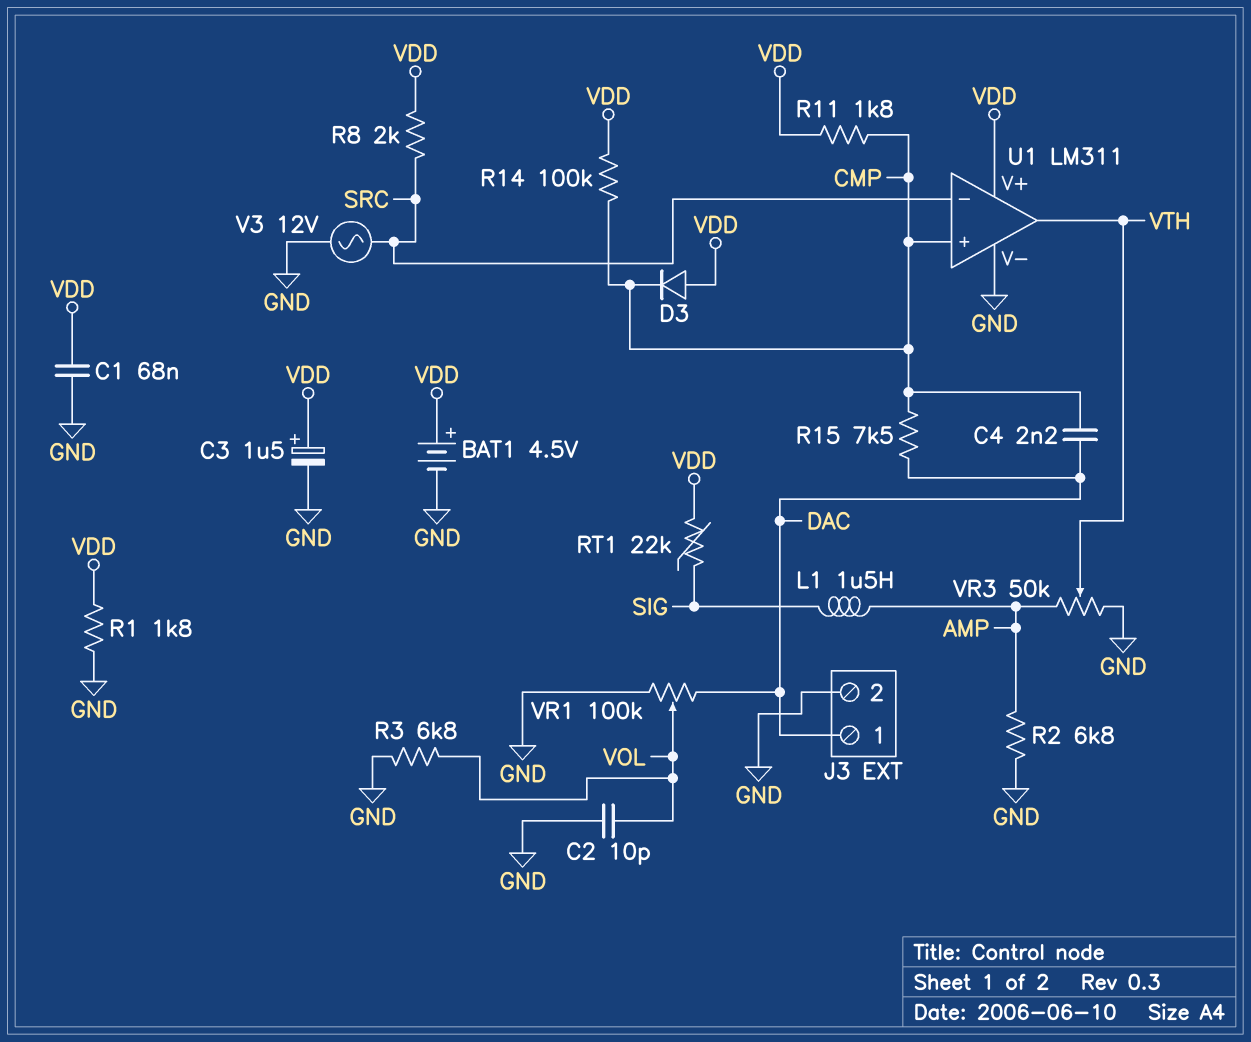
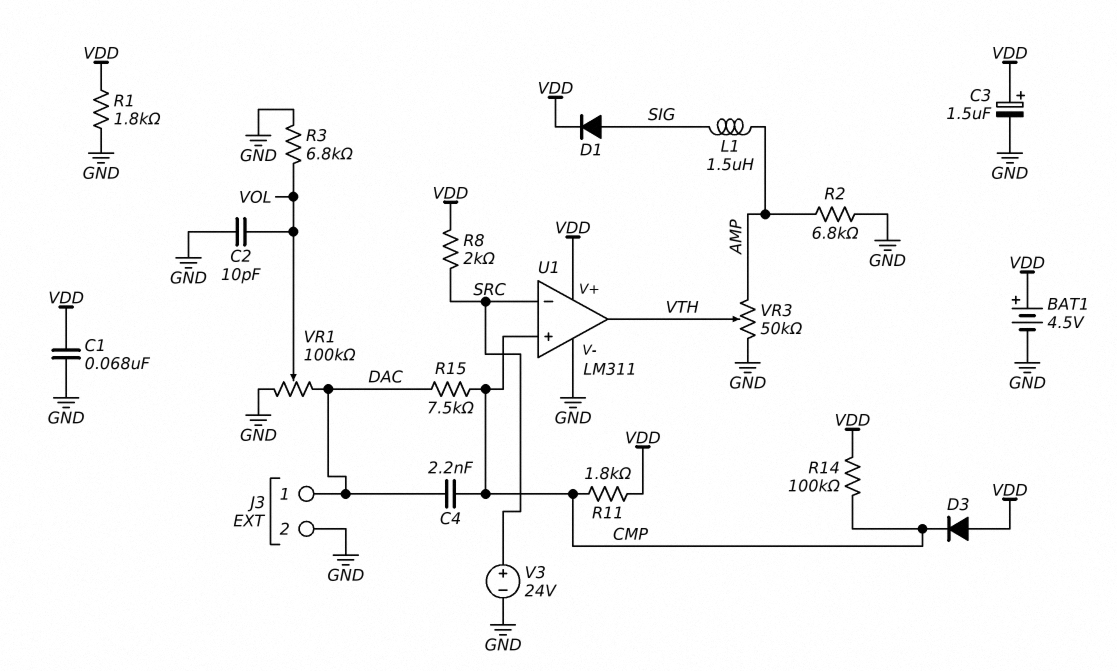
D1: none -> diode (A SIG, K VDD)
RT1: 22k (SIG, VDD) -> none
V3: AC 12V (GND, SRC) -> 24V (plus SRC, minus GND)

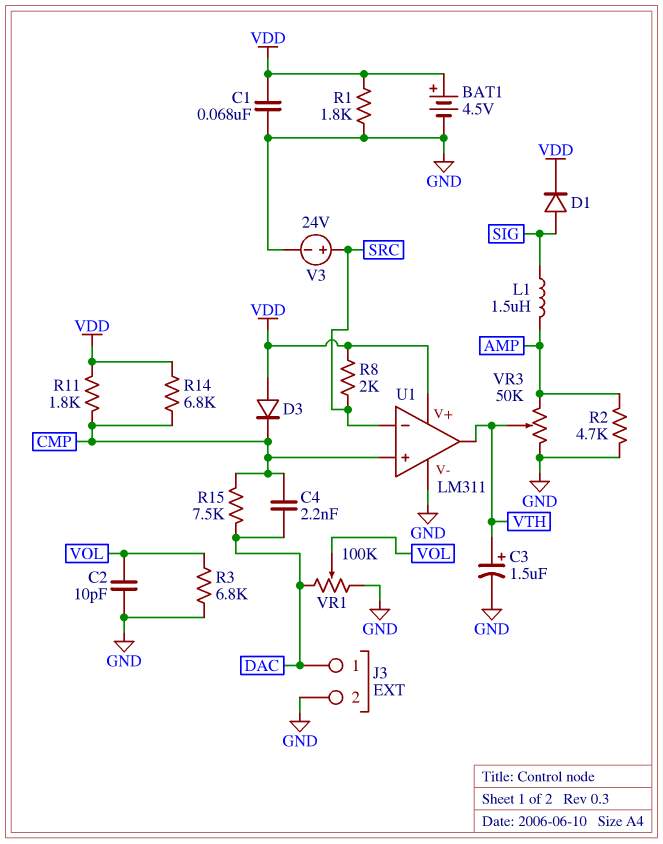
C3: 1.5uF (plus VDD, minus GND) -> 1.5uF (plus VTH, minus GND)
R2: 6.8k (AMP, GND) -> 4.7k (AMP, GND)
R14: 100k (CMP, VDD) -> 6.8k (CMP, VDD)

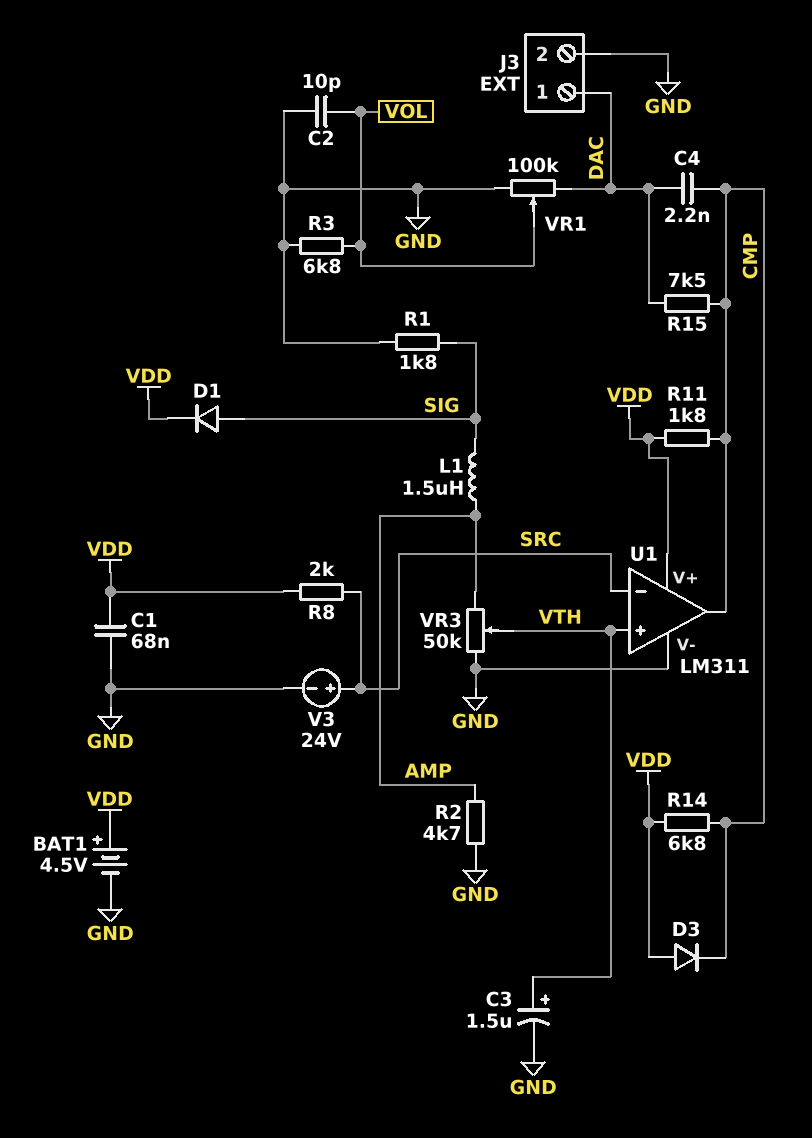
R1: 1.8k (GND, VDD) -> 1.8k (GND, SIG)
U1 pin in+: CMP -> VTH
U1 pin out: VTH -> CMP

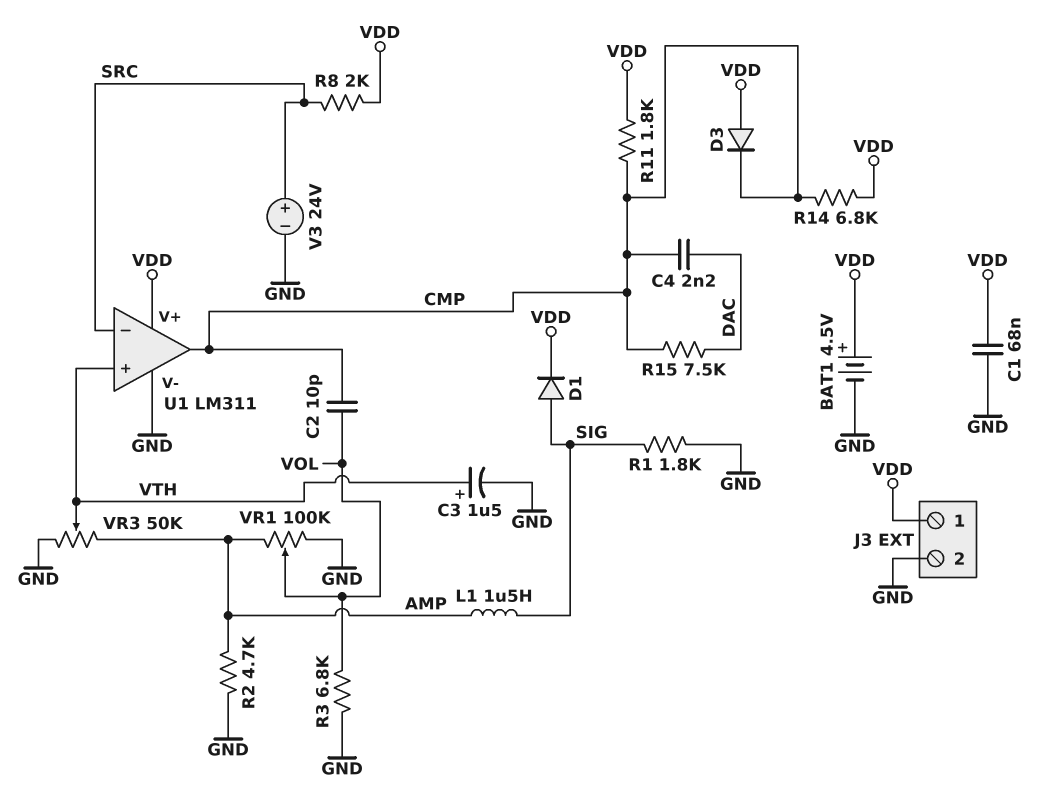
C2: 10pF (GND, VOL) -> 10pF (CMP, VOL)
J3 pin 1: DAC -> VDD
VR1: 100k (DAC, GND, wiper VOL) -> 100k (AMP, GND, wiper VOL)

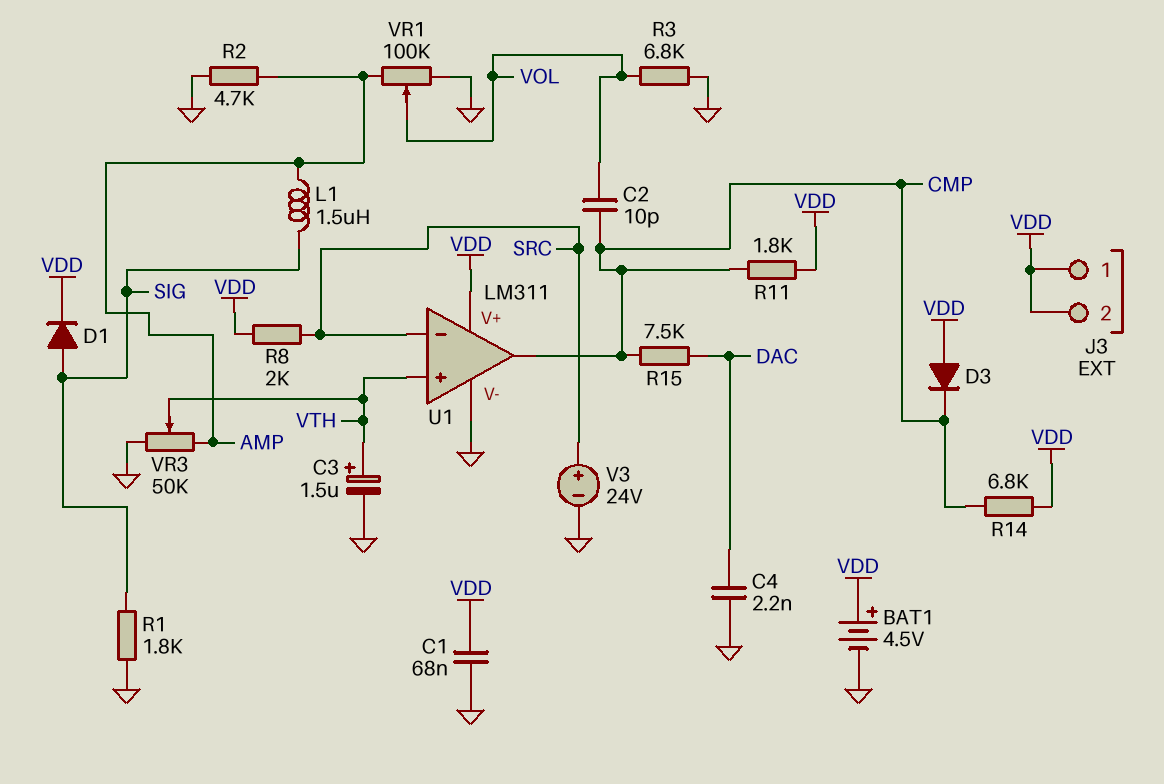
C4: 2.2nF (CMP, DAC) -> 2.2nF (DAC, GND)
J3 pin 2: GND -> VDD

